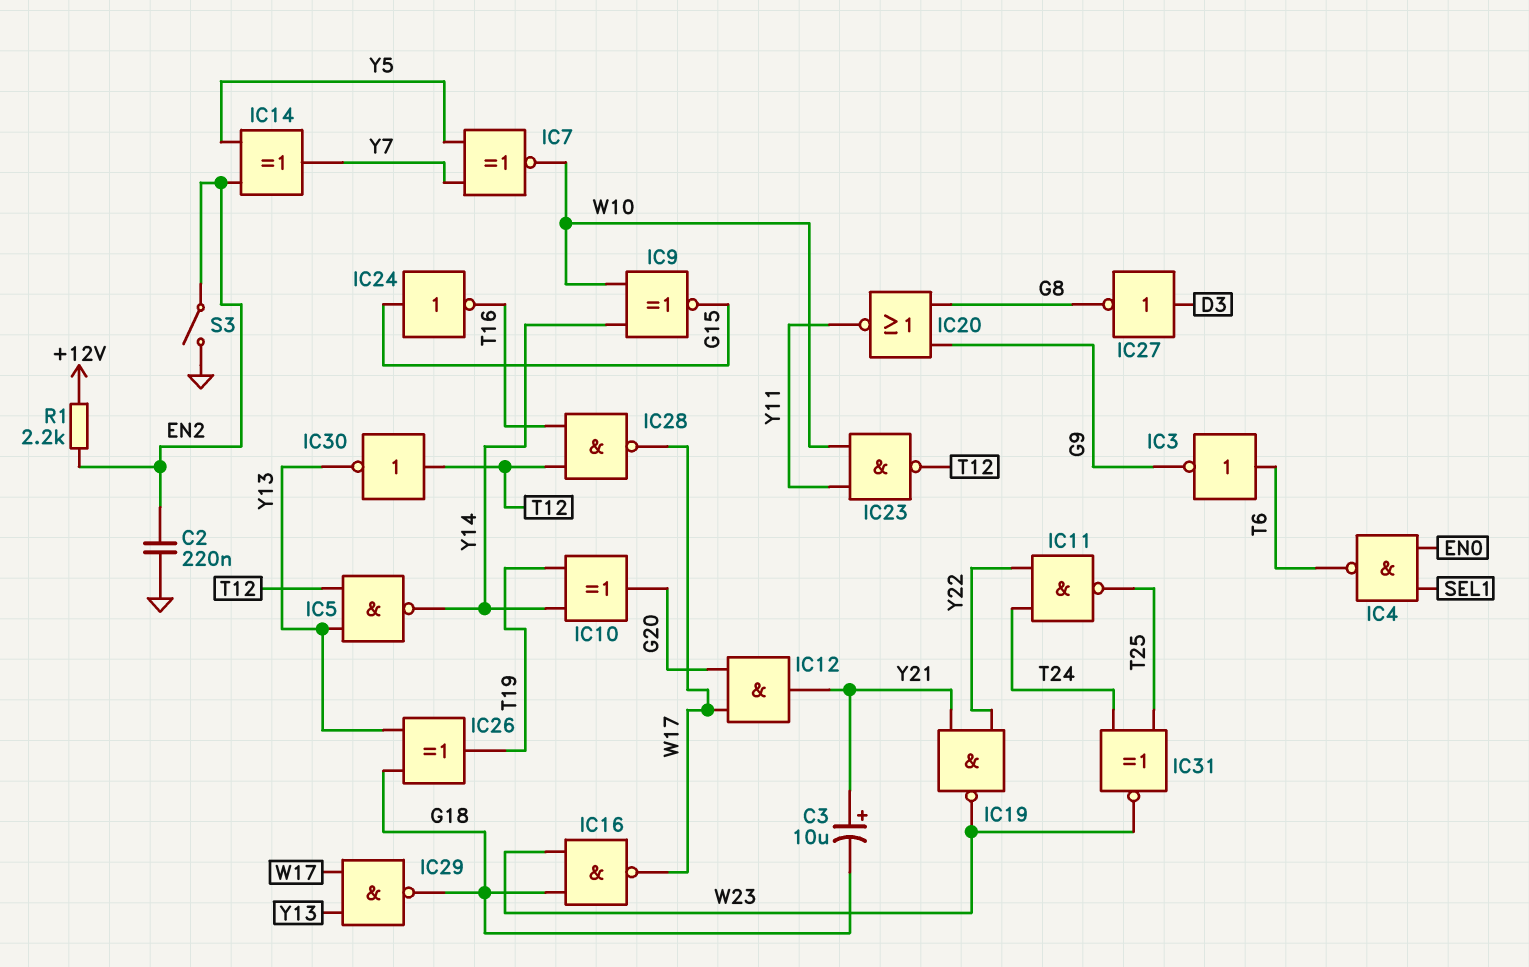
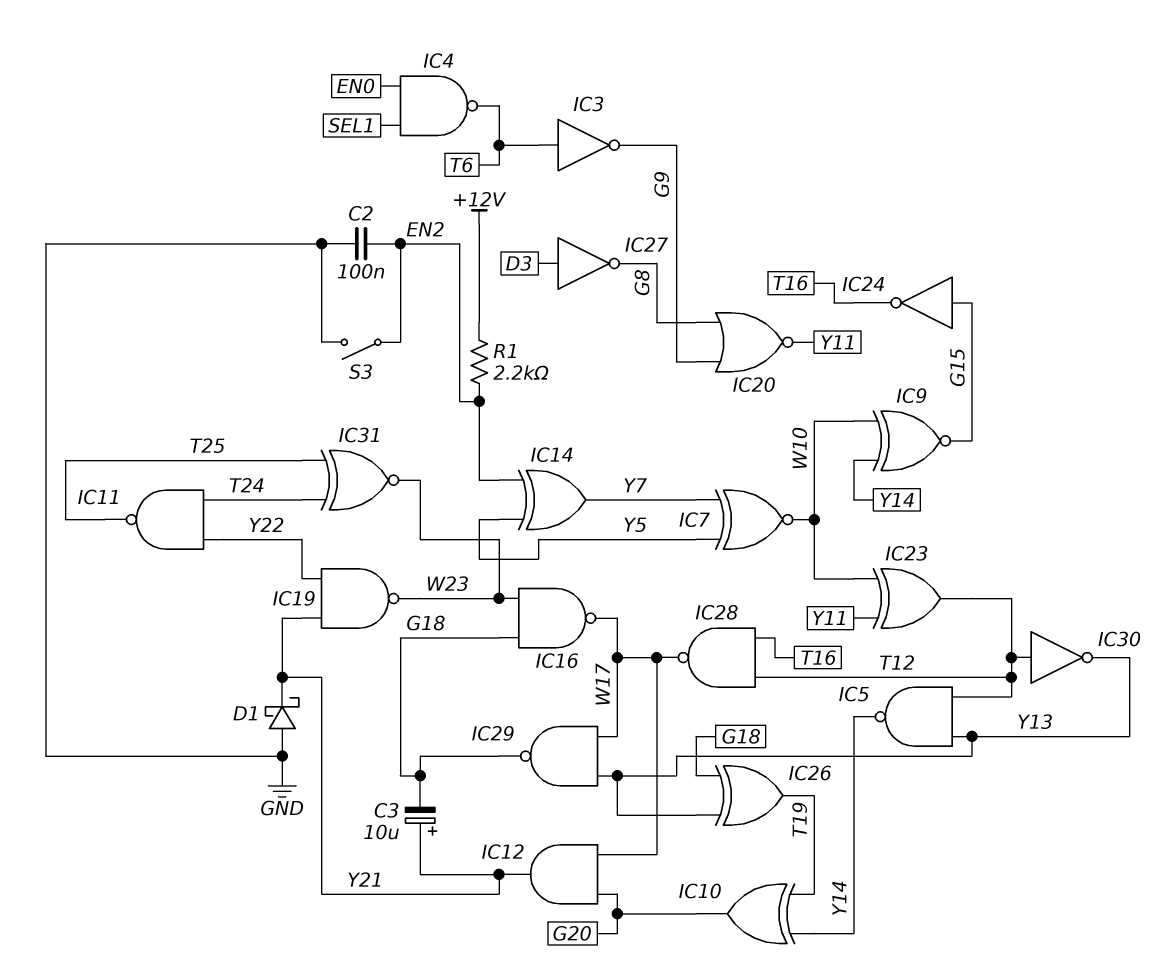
C2: 220nF (EN2, GND) -> 100nF (EN2, GND)
D1: none -> schottky (A GND, K Y21)
IC23: NAND (in W10, in Y11, out T12) -> XOR (in W10, in Y11, out T12)

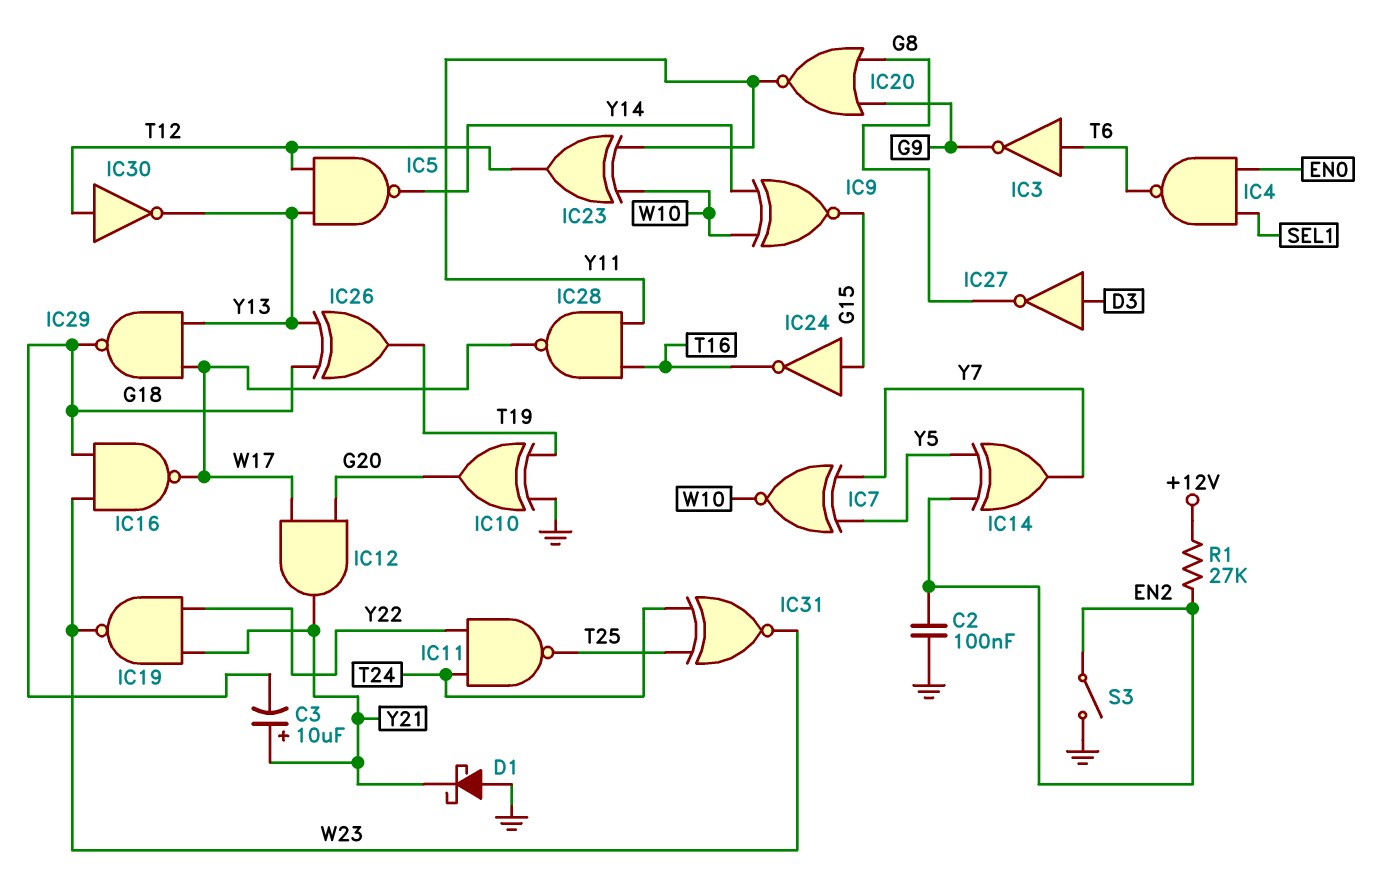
IC10: XOR (in T19, in Y14, out G20) -> XOR (in GND, in T19, out G20)
IC28: NAND (in T12, in T16, out W17) -> NAND (in T16, in Y11, out W17)
R1: 2.2k (+12V, EN2) -> 27k (+12V, EN2)

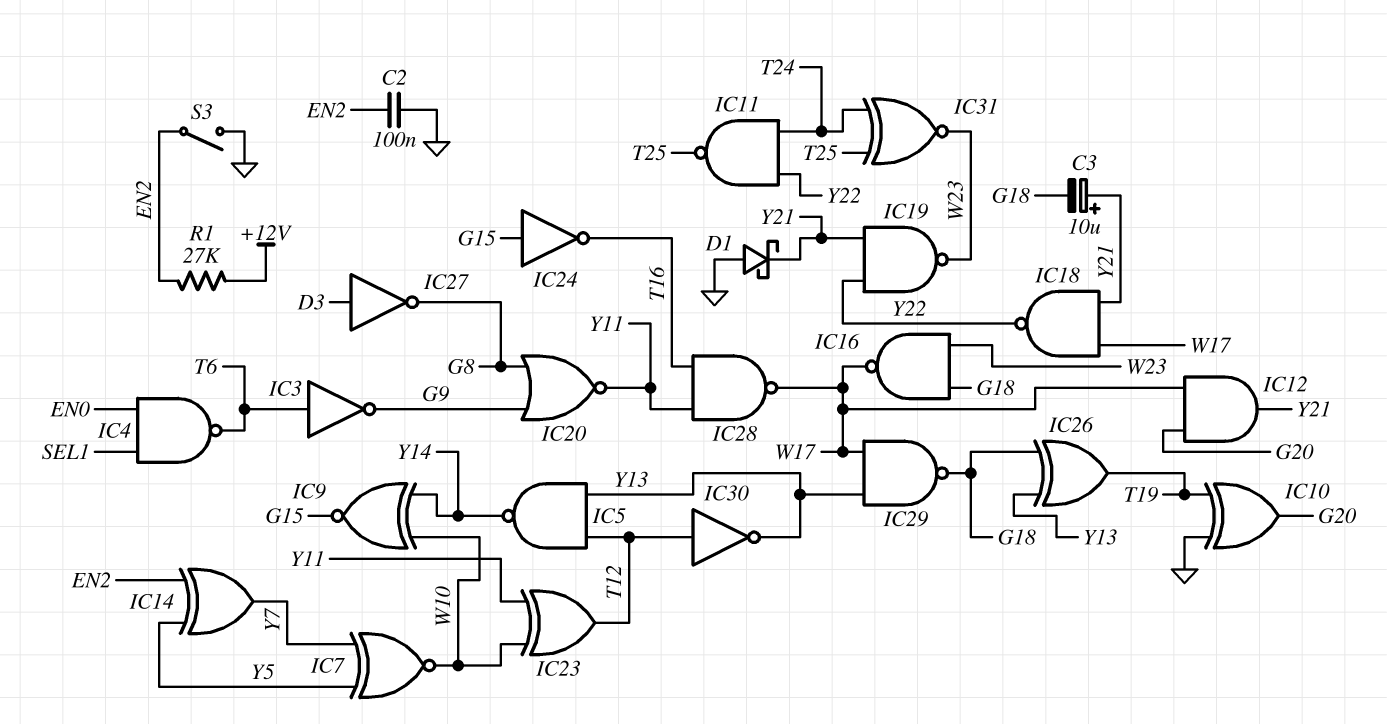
IC18: none -> NAND (in W17, in Y21, out Y22)

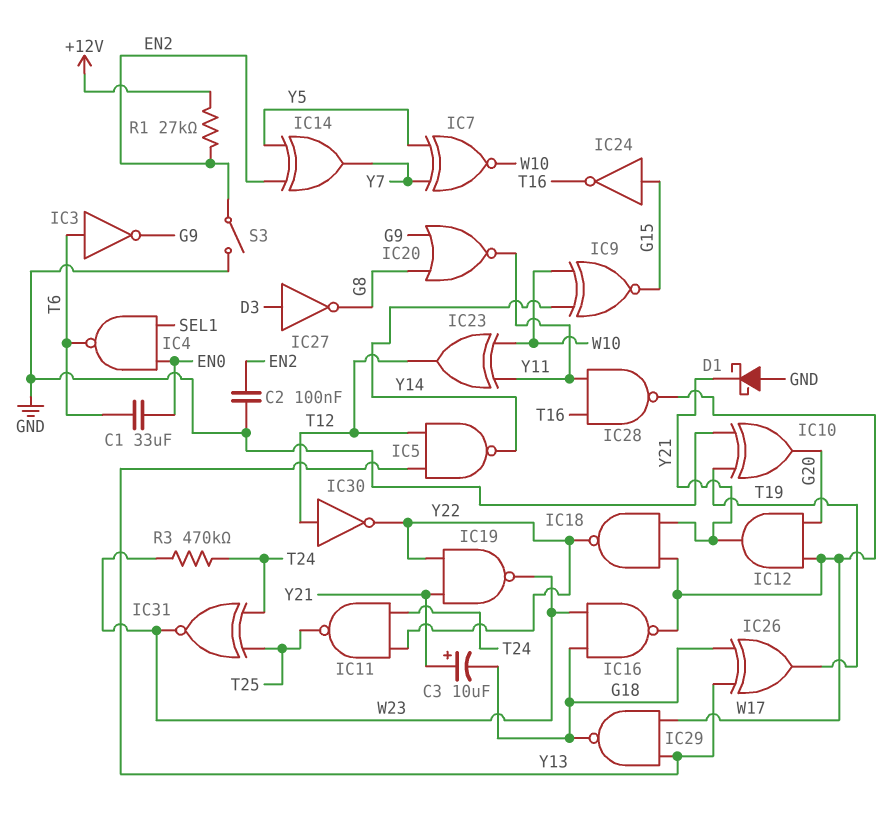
C1: none -> 33uF (EN0, T6)
IC30: NOT (in T12, out Y13) -> NOT (in T12, out Y22)
R3: none -> 470k (T24, W23)

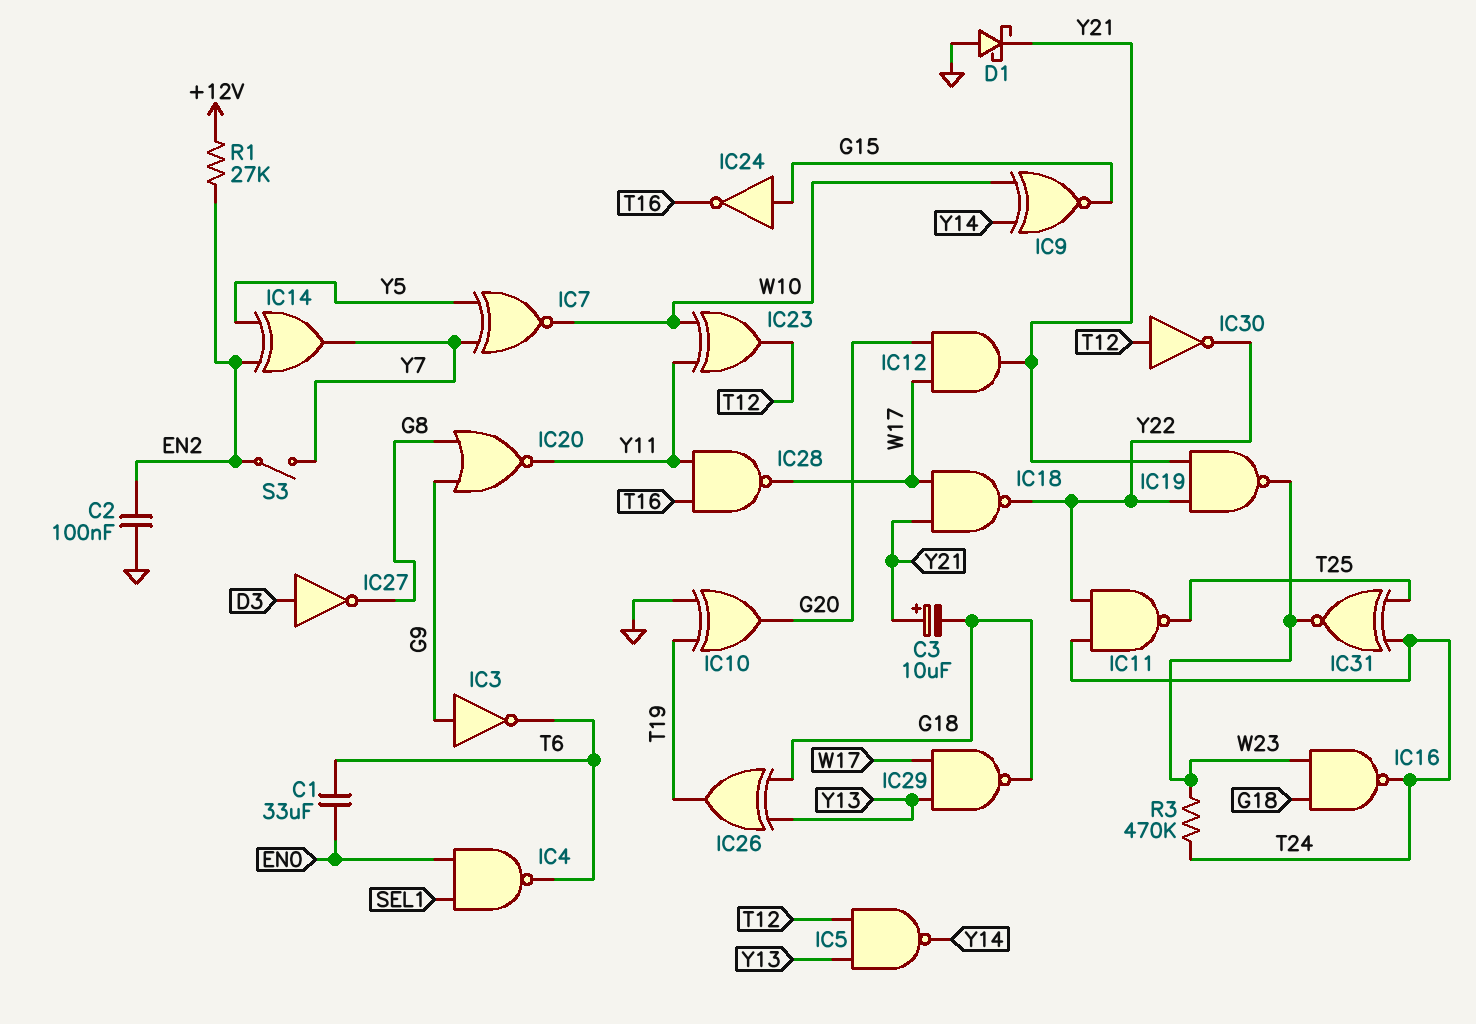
IC3: NOT (in T6, out G9) -> NOT (in G9, out T6)
IC16: NAND (in G18, in W23, out W17) -> NAND (in G18, in W23, out T24)
S3: switch (EN2, GND) -> switch (EN2, Y7)

